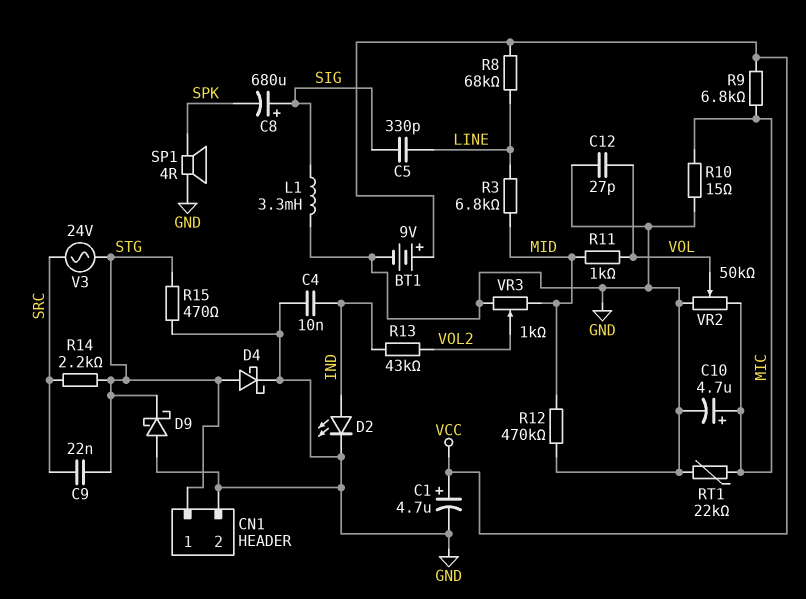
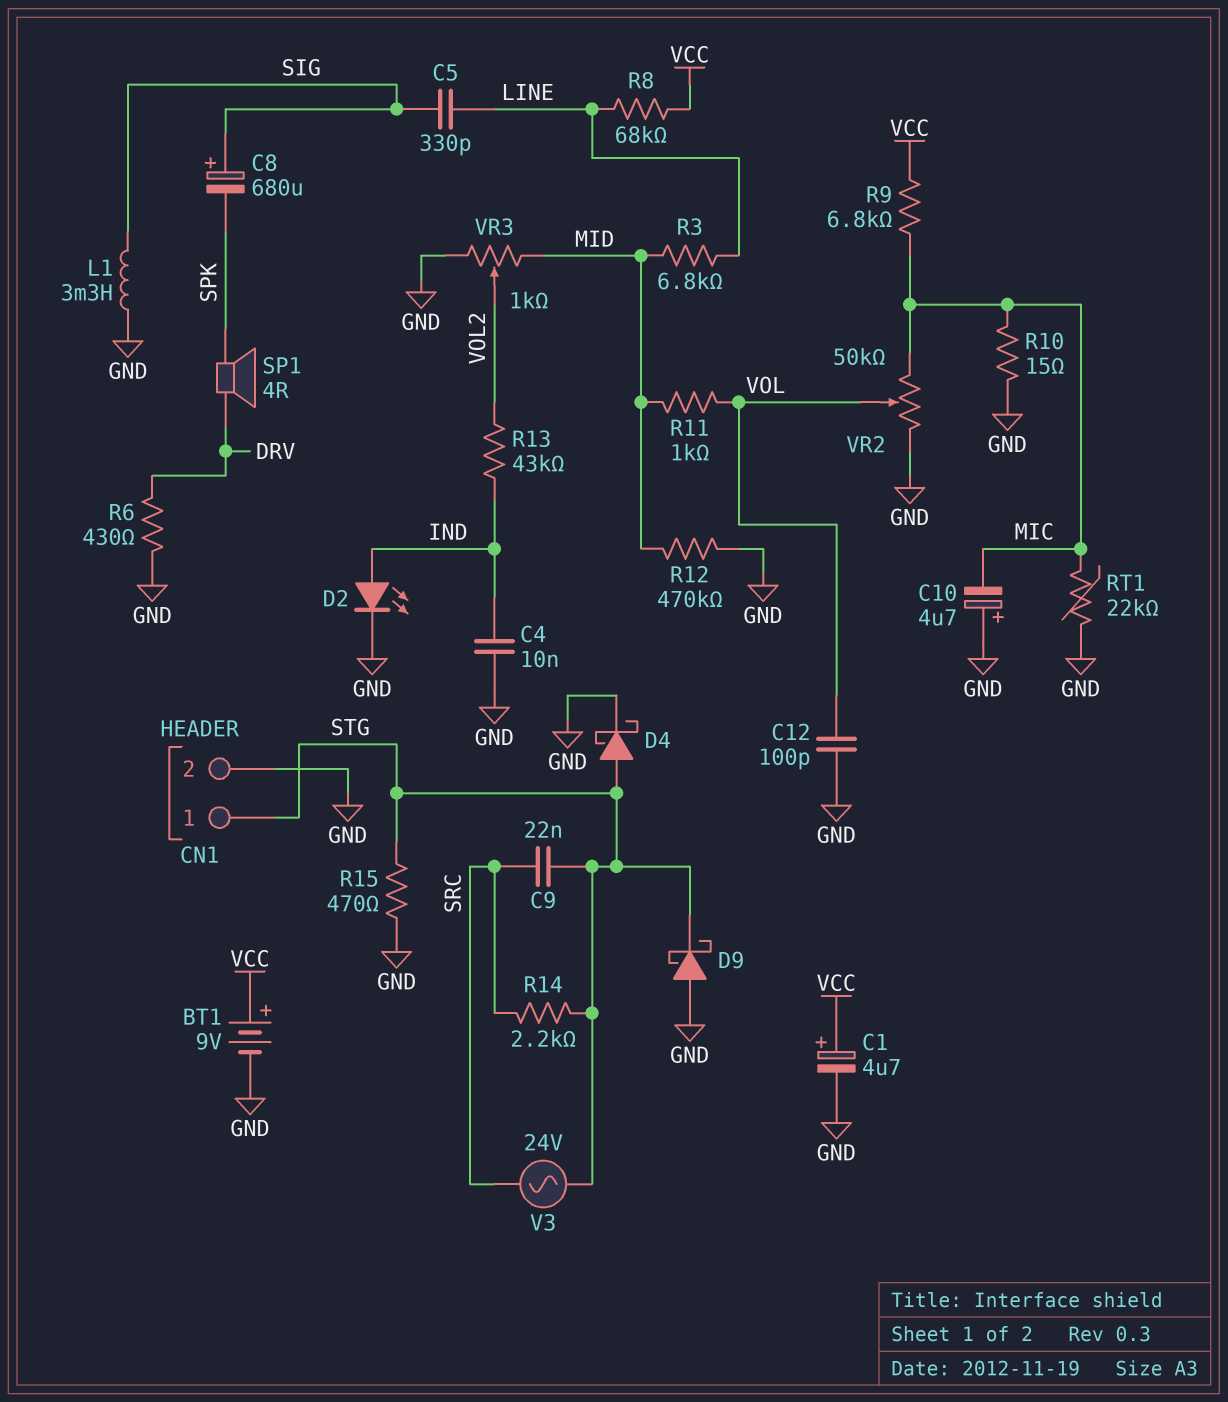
C10: 4.7uF (plus MIC, minus GND) -> 4.7uF (plus GND, minus MIC)
C12: 27pF (GND, VOL) -> 100pF (GND, VOL)
R6: none -> 430 (DRV, GND)
SP1: speaker 4R (GND, SPK) -> speaker 4R (DRV, SPK)

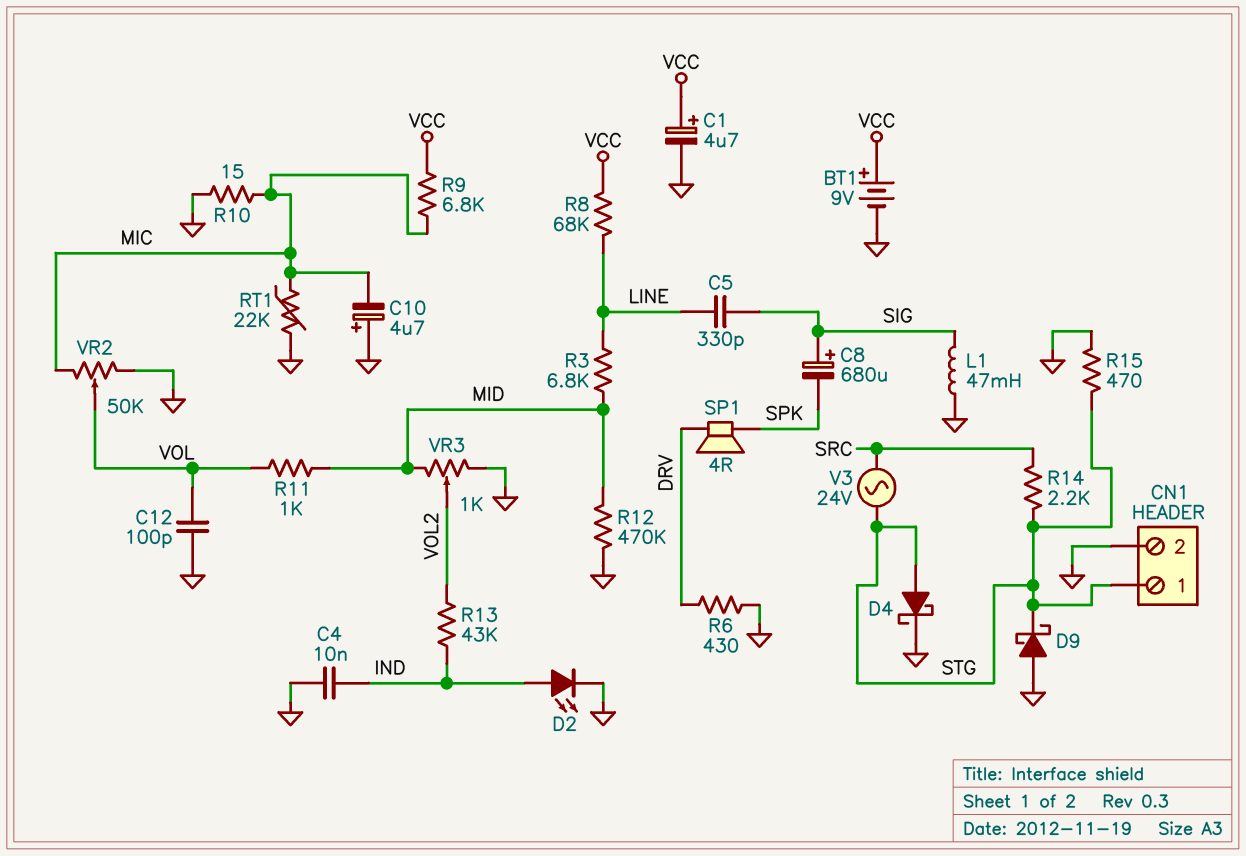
C9: 22nF (SRC, STG) -> none
L1: 3.3mH (GND, SIG) -> 47mH (GND, SIG)

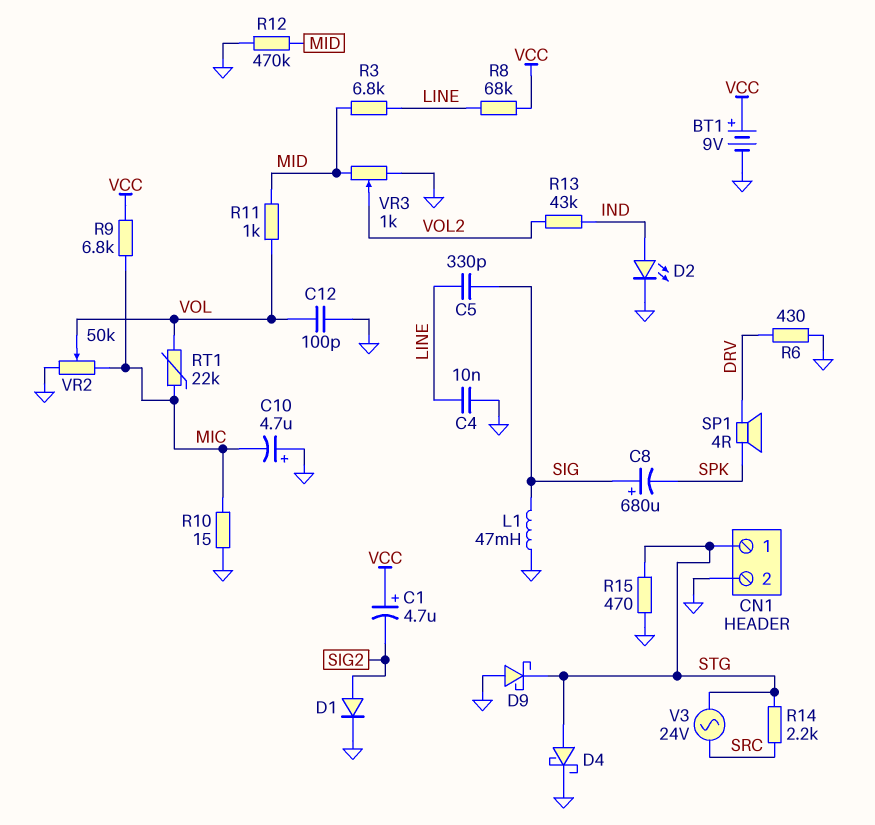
C1: 4.7uF (plus VCC, minus GND) -> 4.7uF (plus VCC, minus SIG2)
C4: 10nF (GND, IND) -> 10nF (GND, LINE)
D1: none -> diode (A SIG2, K GND)
RT1: 22k (GND, MIC) -> 22k (MIC, VOL)

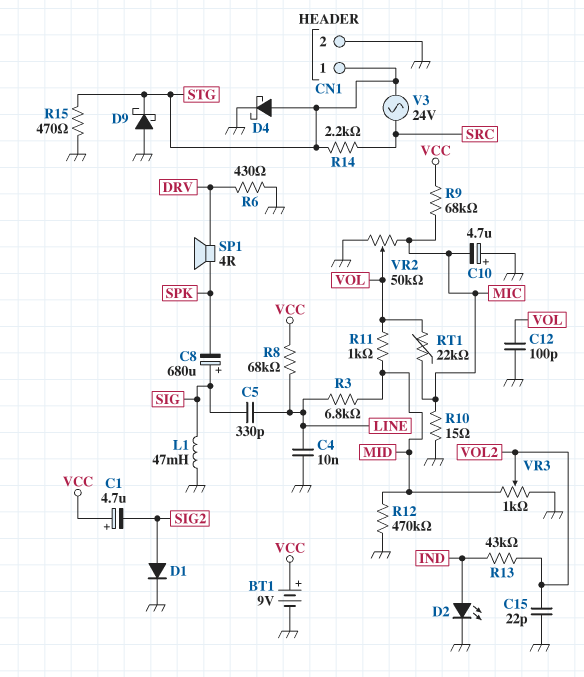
C15: none -> 22pF (GND, VOL2)
R9: 6.8k (MIC, VCC) -> 68k (MIC, VCC)

